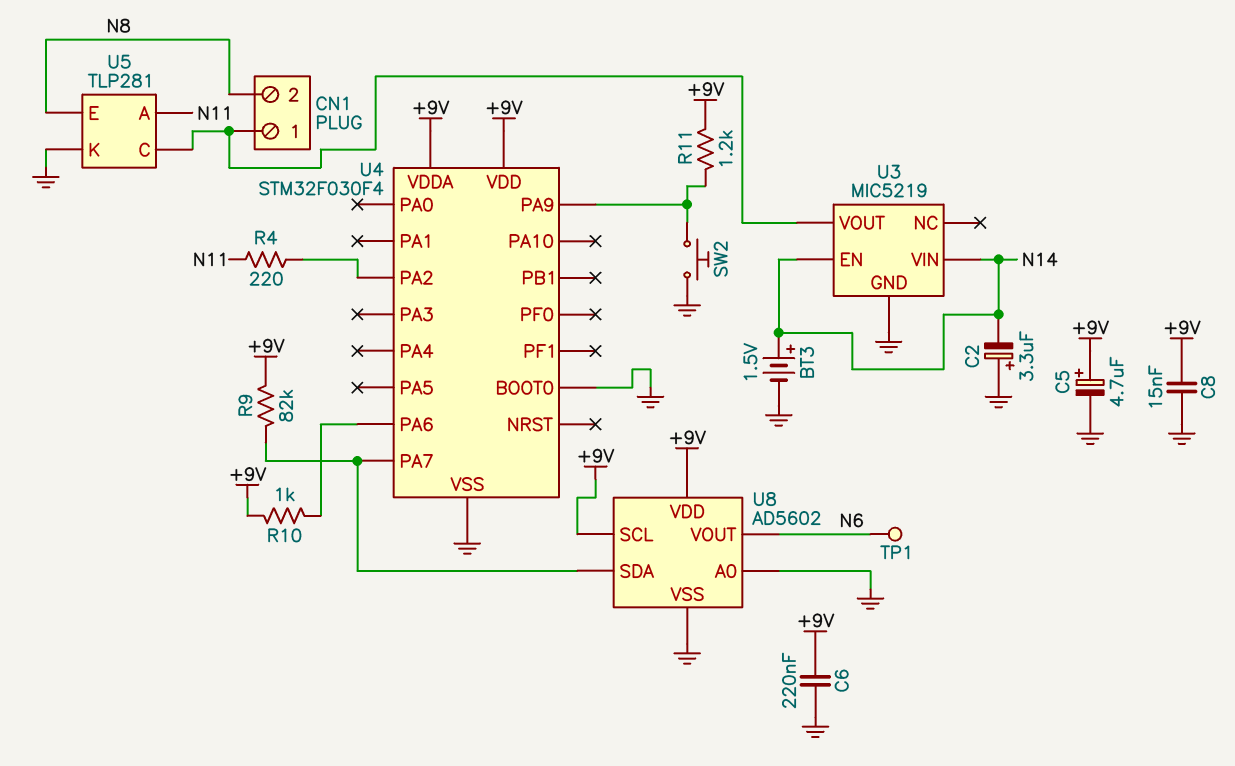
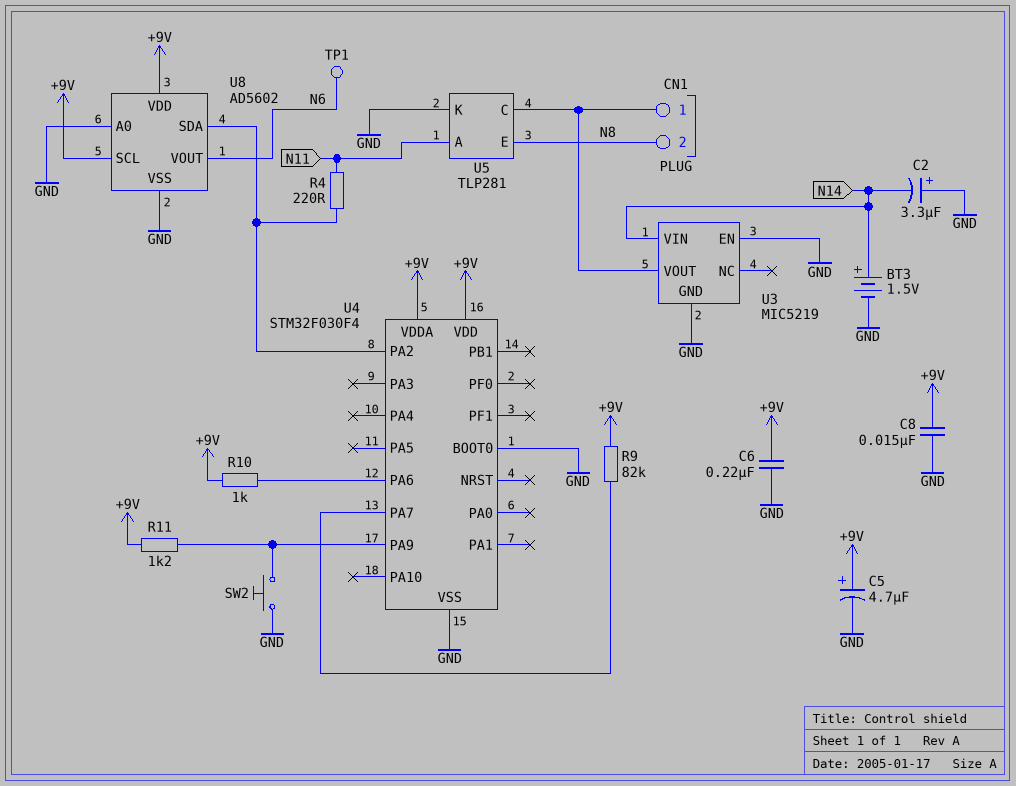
U3 pin EN: N14 -> GND
U8 pin SDA: U4/PA7 -> U4/PA2

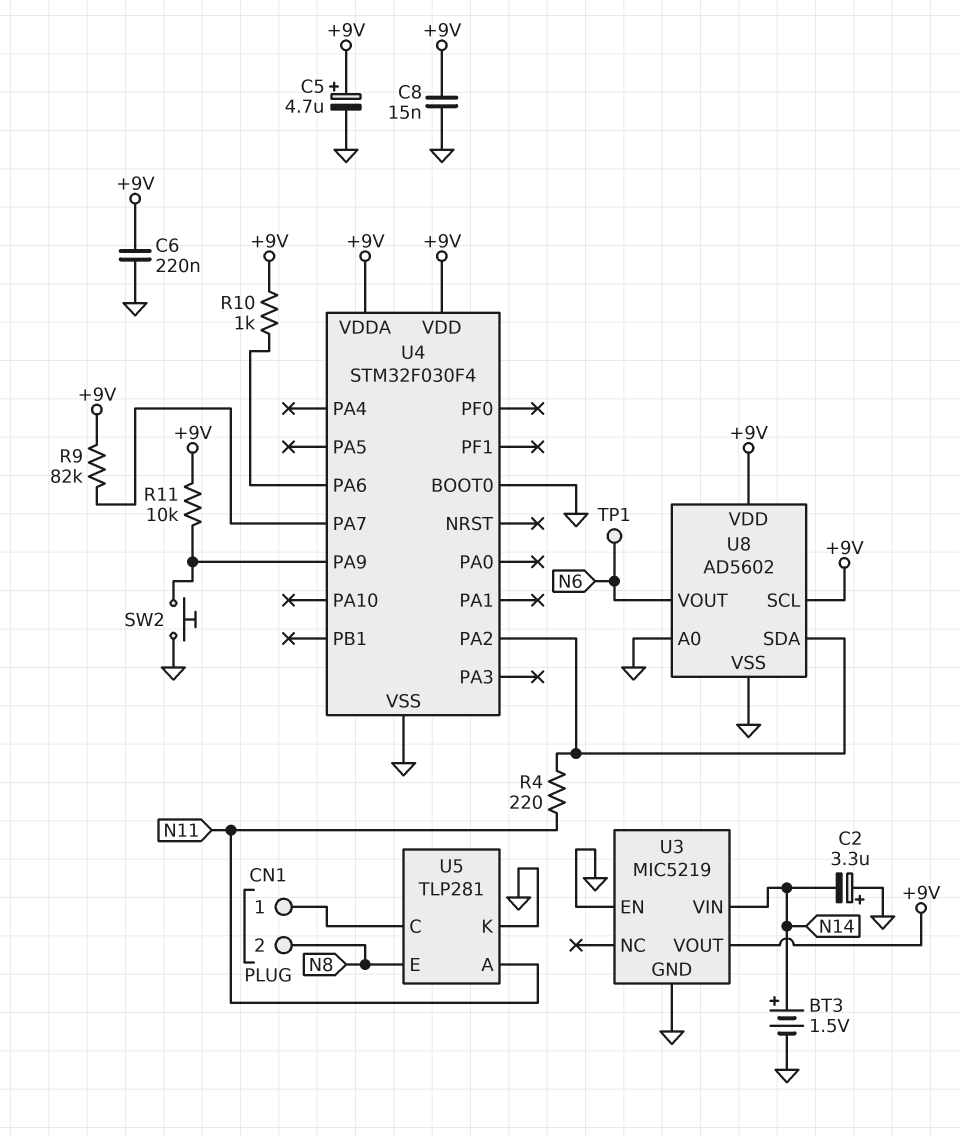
R11: 1.2k (+9V, U4/PA9) -> 10k (+9V, U4/PA9)
U3 pin VOUT: CN1/1 -> +9V

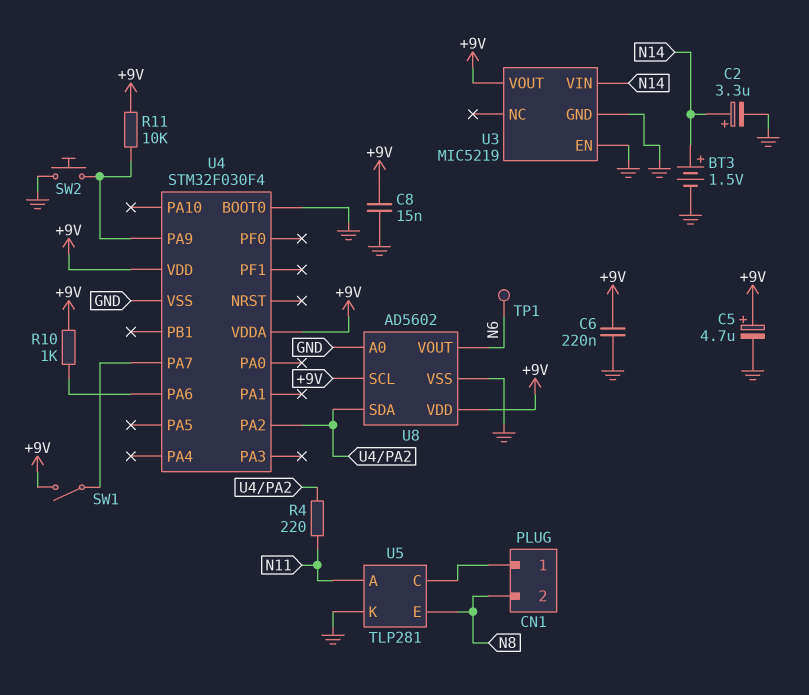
C2: 3.3uF (plus GND, minus N14) -> 3.3uF (plus N14, minus GND)
R9: 82k (+9V, U4/PA7) -> none
SW1: none -> switch (+9V, U4/PA7)

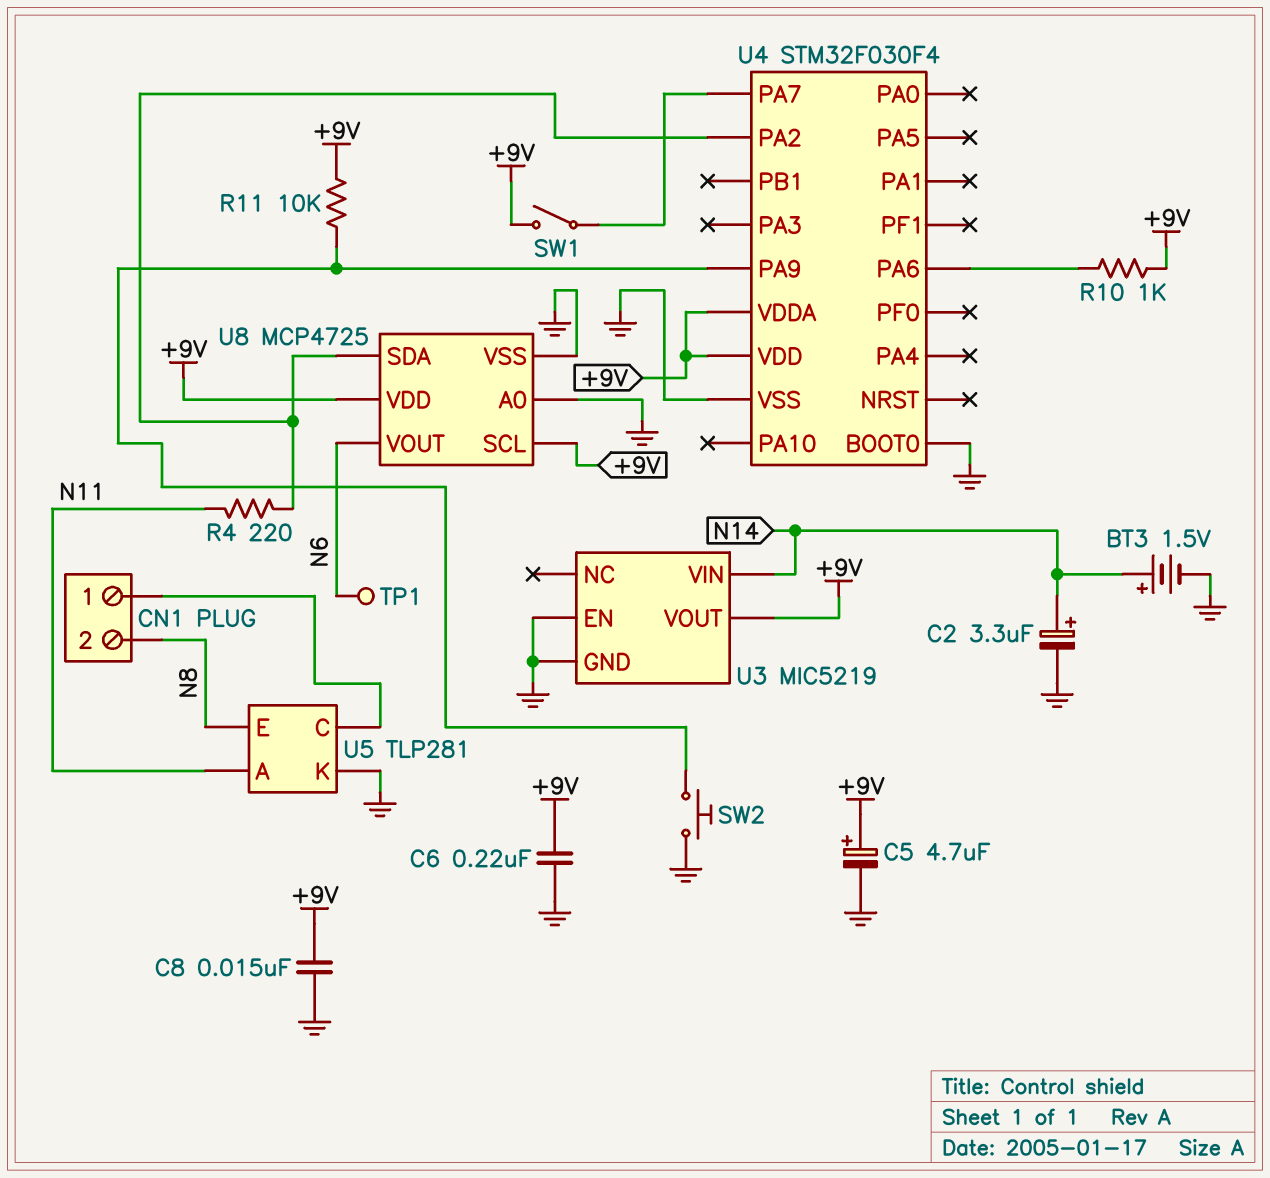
U8: AD5602 -> MCP4725

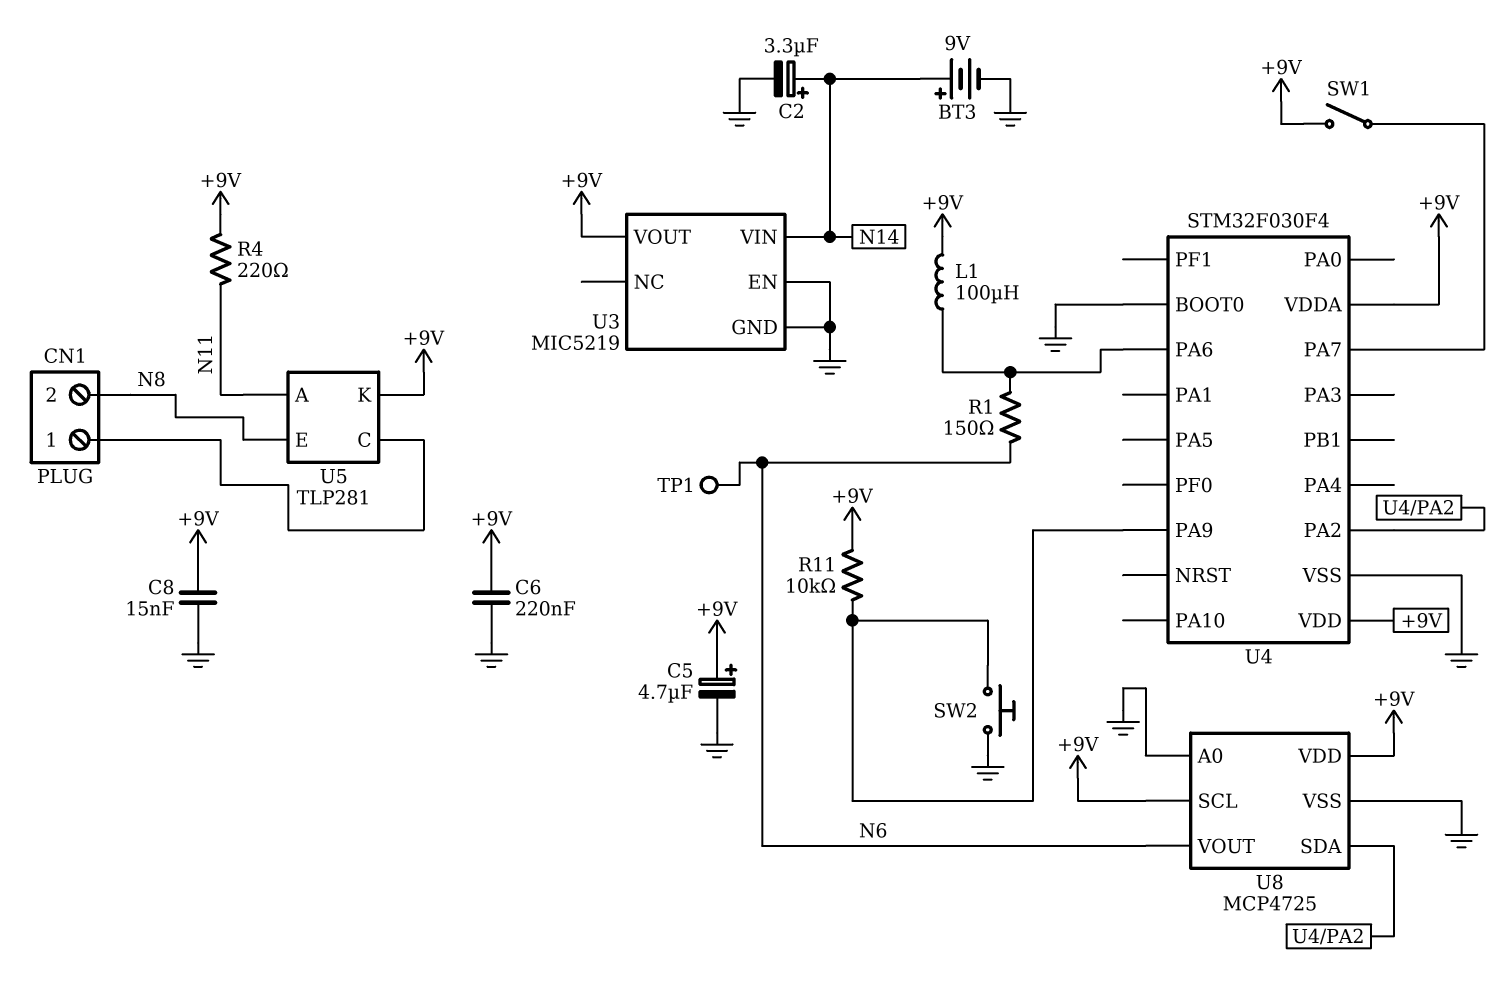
BT3: 1.5V (plus N14, minus GND) -> 9V (plus N14, minus GND)
L1: none -> 100uH (+9V, U4/PA6)
R1: none -> 150 (N6, U4/PA6)
R4: 220 (N11, U4/PA2) -> 220 (+9V, N11)
R10: 1k (+9V, U4/PA6) -> none
U5 pin K: GND -> +9V

